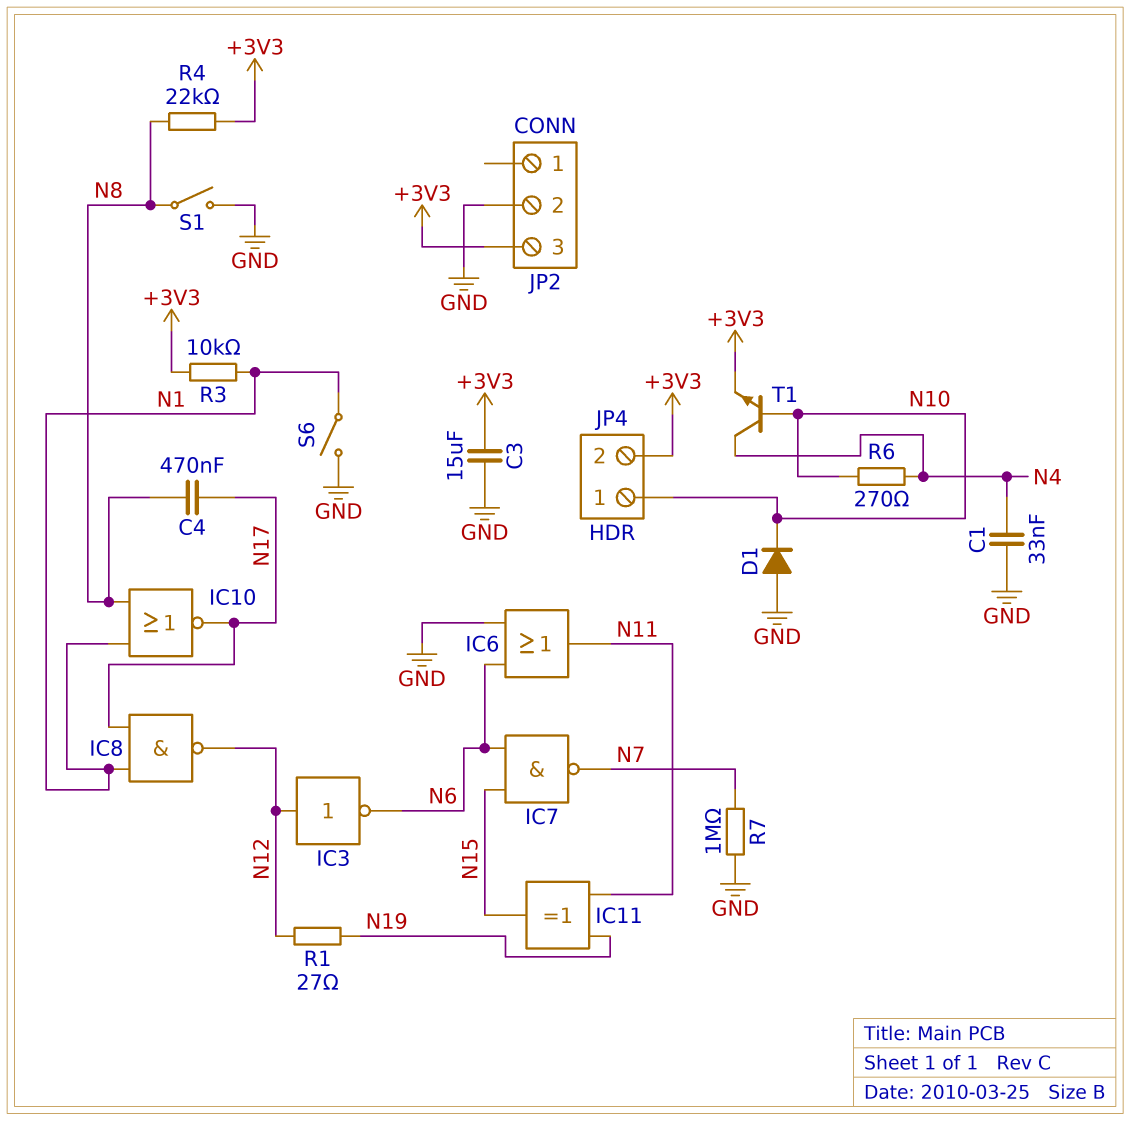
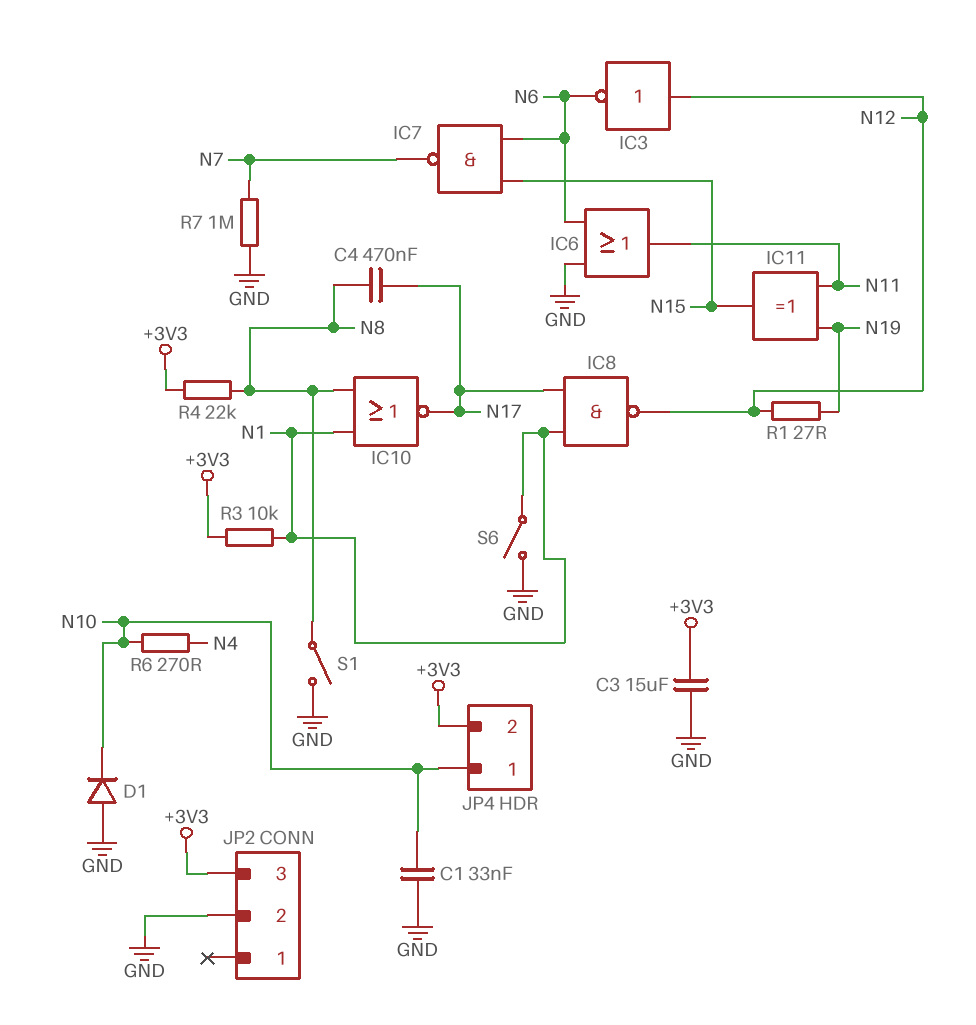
C1: 33nF (GND, N4) -> 33nF (GND, N10)
T1: NPN (B N10, C N4, E +3V3) -> none

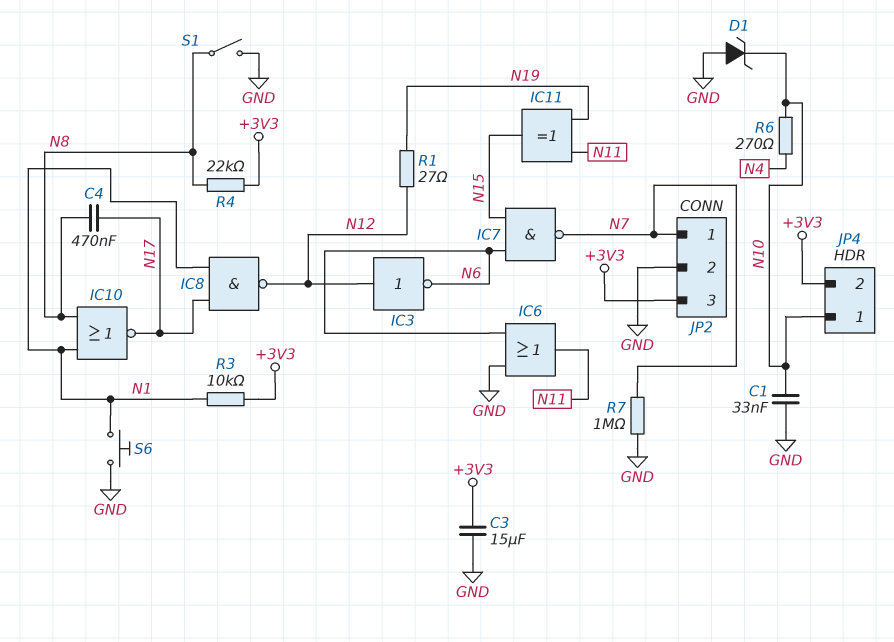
D1: diode (A GND, K N10) -> zener (A GND, K N10)
JP2 pin 1: none -> N7
S6: switch (GND, N1) -> button (GND, N1)

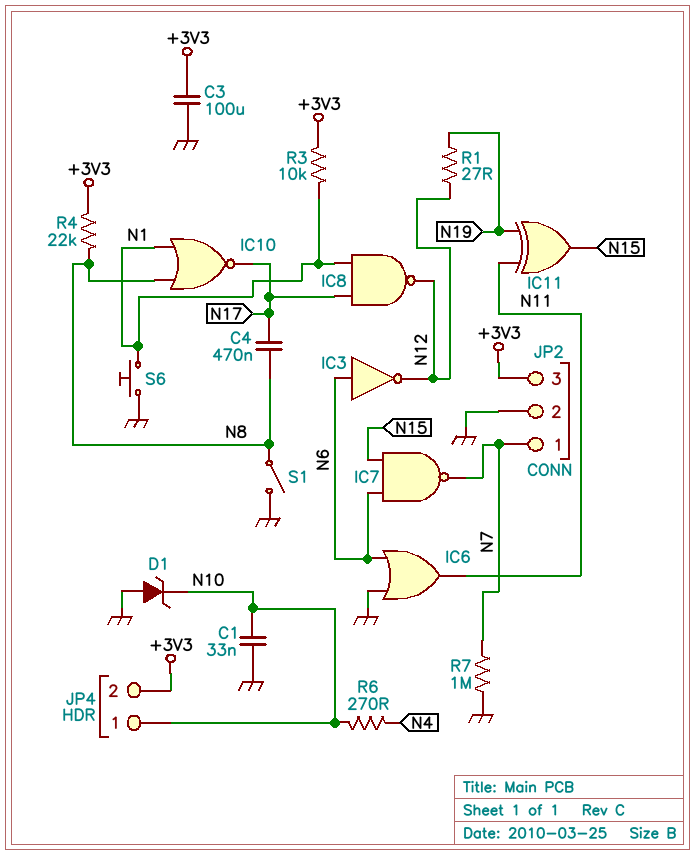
C3: 15uF (+3V3, GND) -> 100uF (+3V3, GND)
IC3: NOT (in N12, out N6) -> NOT (in N6, out N12)

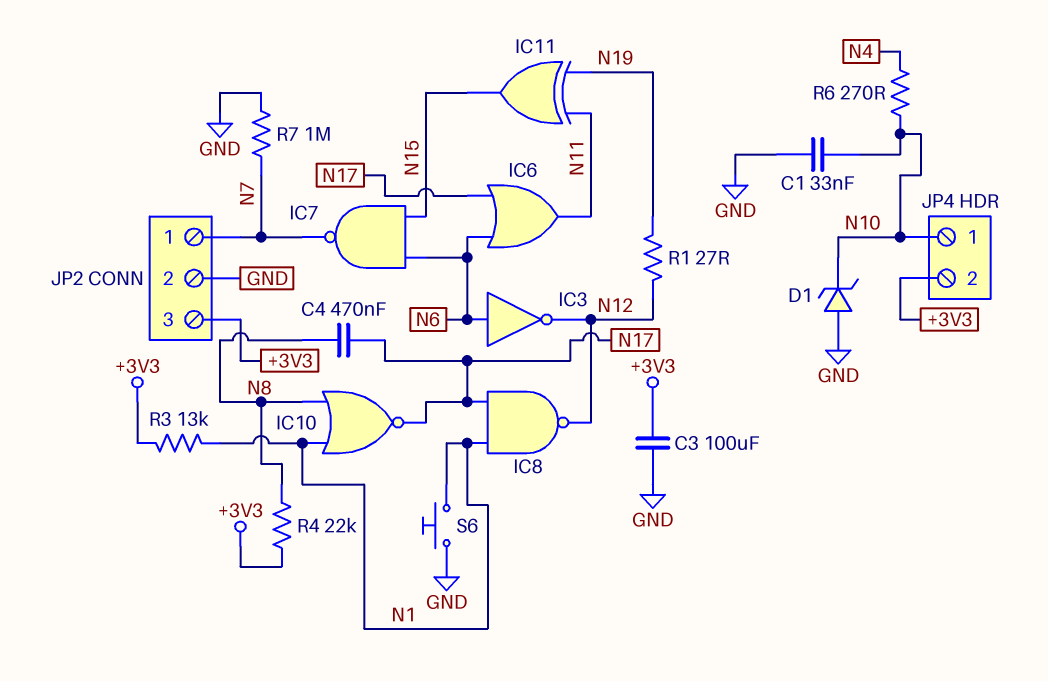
IC6: OR (in GND, in N6, out N11) -> OR (in N6, in N17, out N11)
R3: 10k (+3V3, N1) -> 13k (+3V3, N1)
S1: switch (GND, N8) -> none

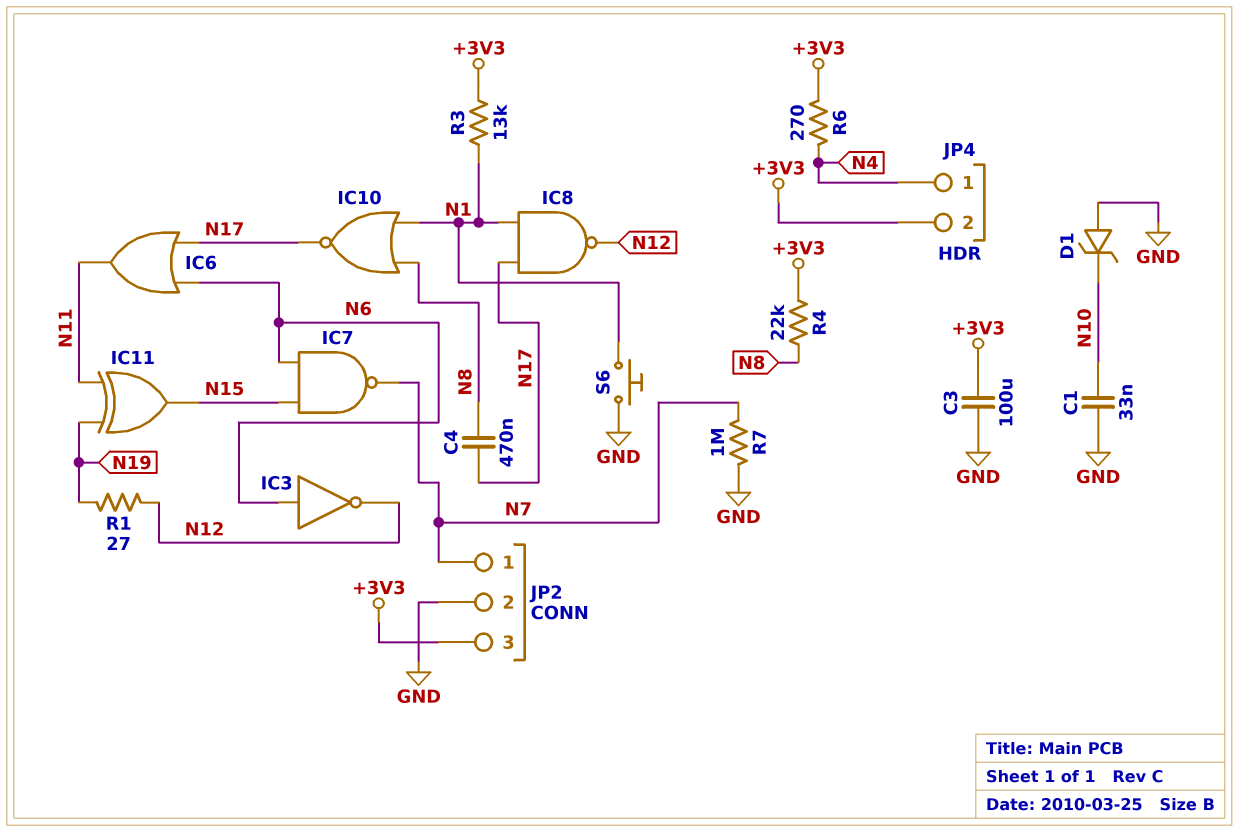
JP4 pin 1: N10 -> N4
R6: 270 (N4, N10) -> 270 (+3V3, N4)

